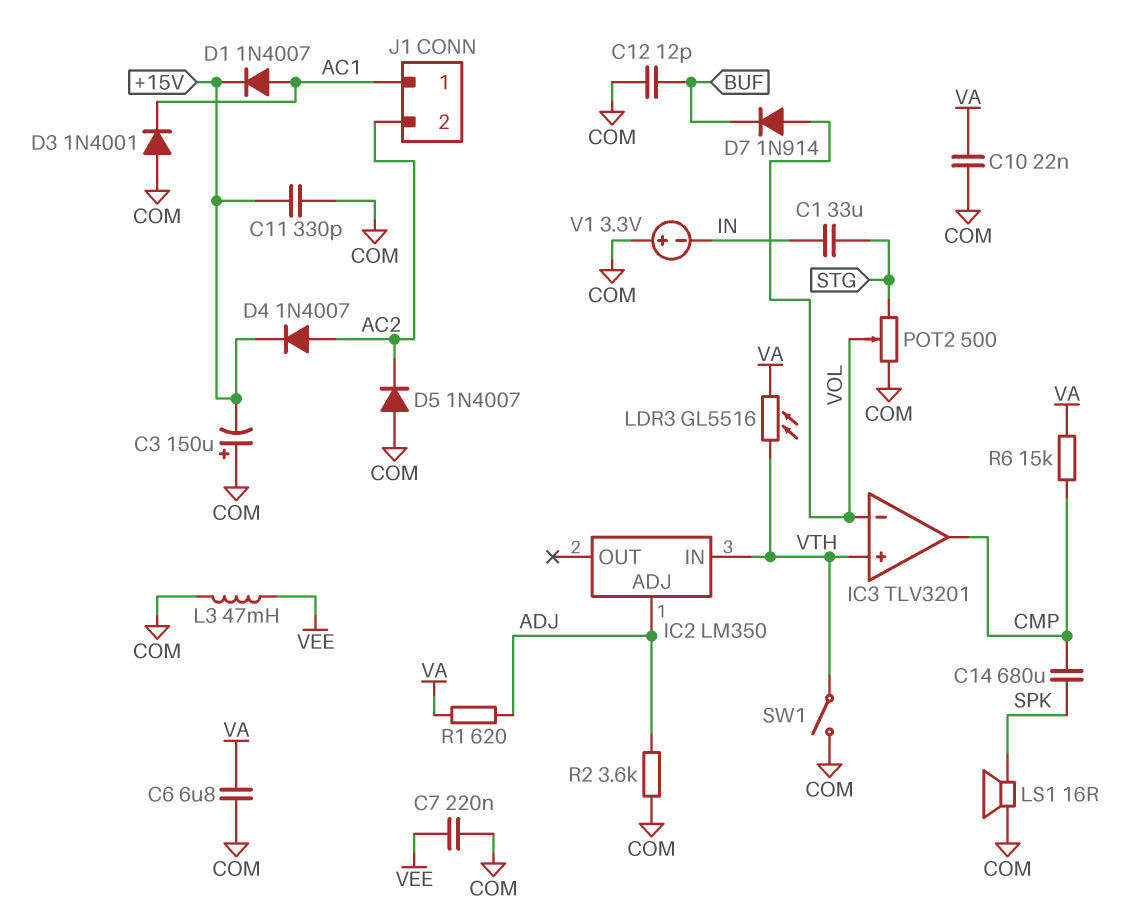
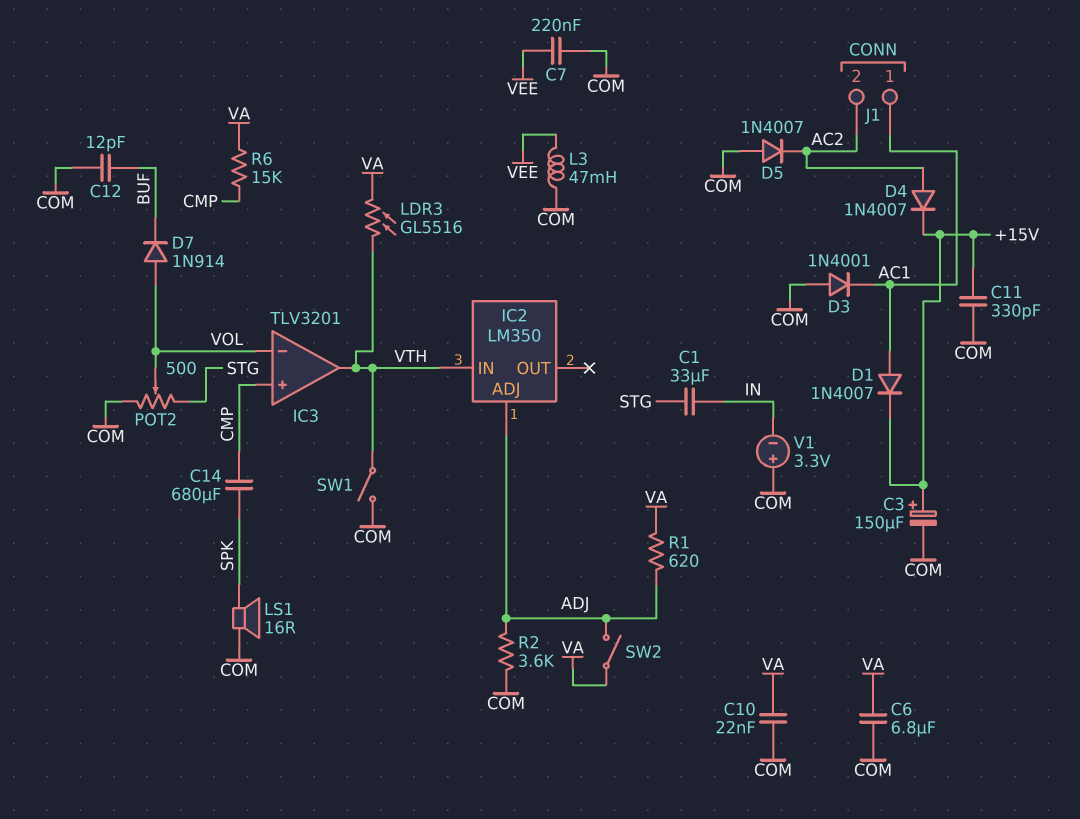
C3: 150uF (plus COM, minus +15V) -> 150uF (plus +15V, minus COM)
IC3 pin in+: VTH -> CMP
IC3 pin out: CMP -> VTH
SW2: none -> switch (ADJ, VA)

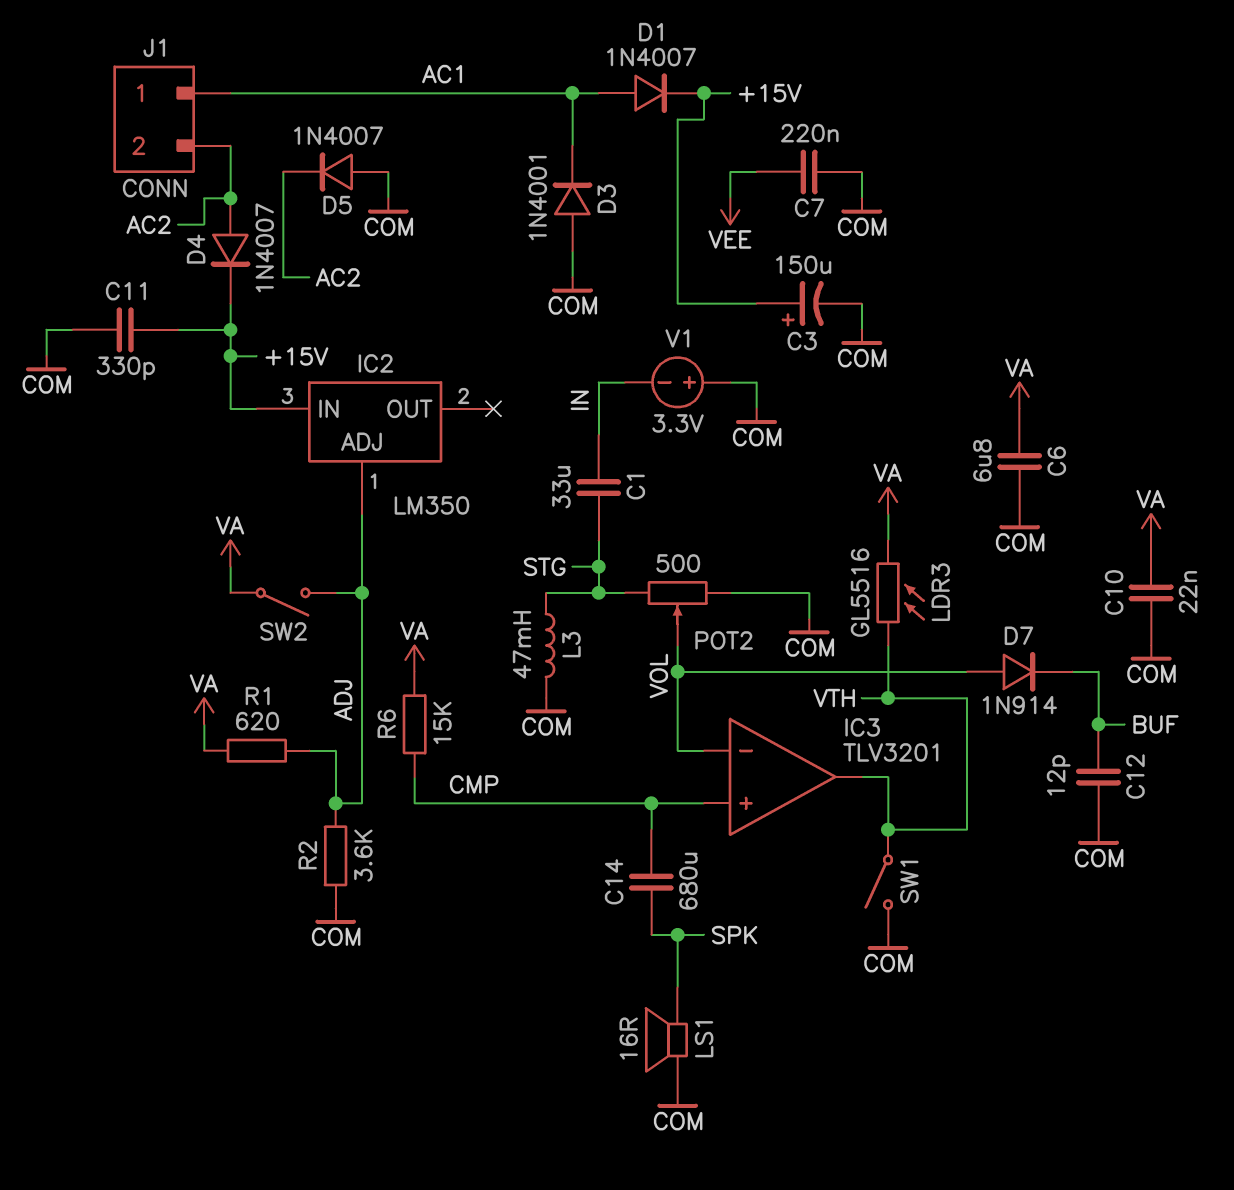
IC2 pin IN: VTH -> +15V
L3: 47mH (COM, VEE) -> 47mH (COM, STG)

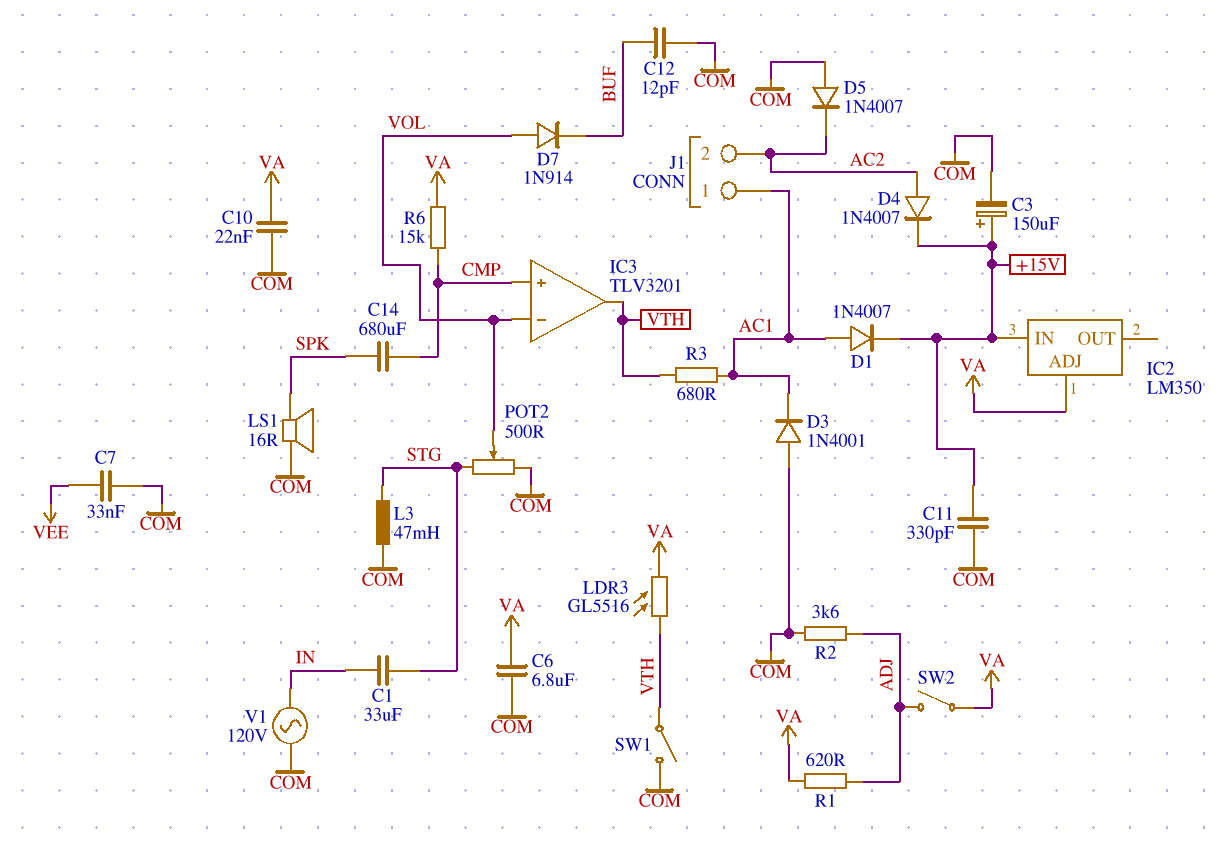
C7: 220nF (COM, VEE) -> 33nF (COM, VEE)
IC2 pin ADJ: ADJ -> VA
R3: none -> 680 (AC1, VTH)
V1: 3.3V (plus COM, minus IN) -> AC 120V (COM, IN)

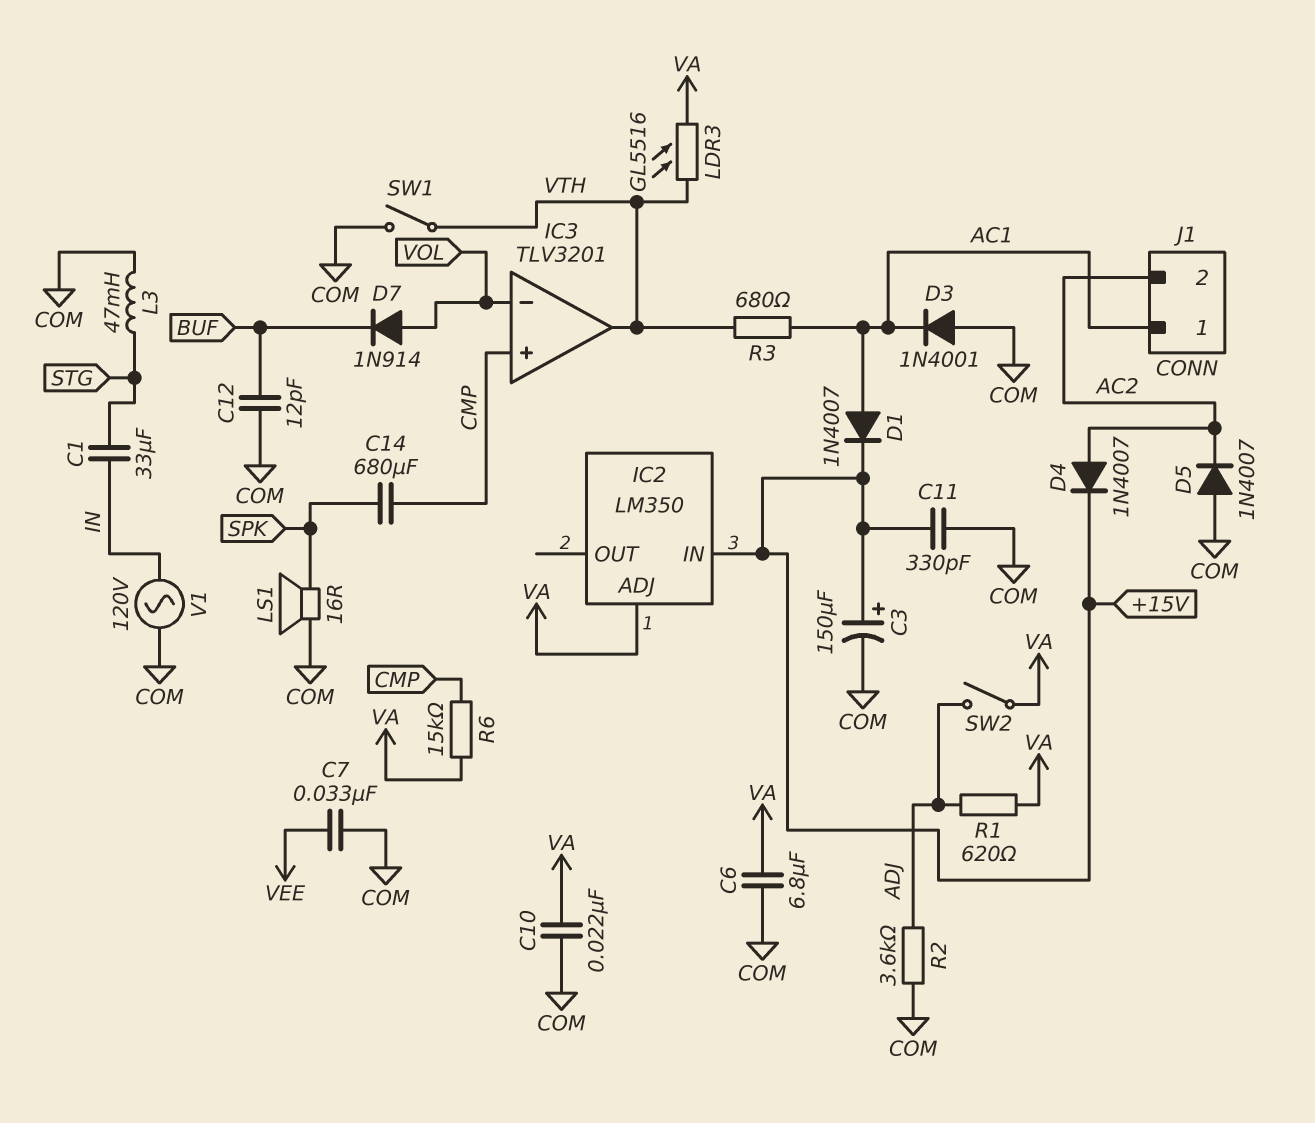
POT2: 500 (COM, STG, wiper VOL) -> none

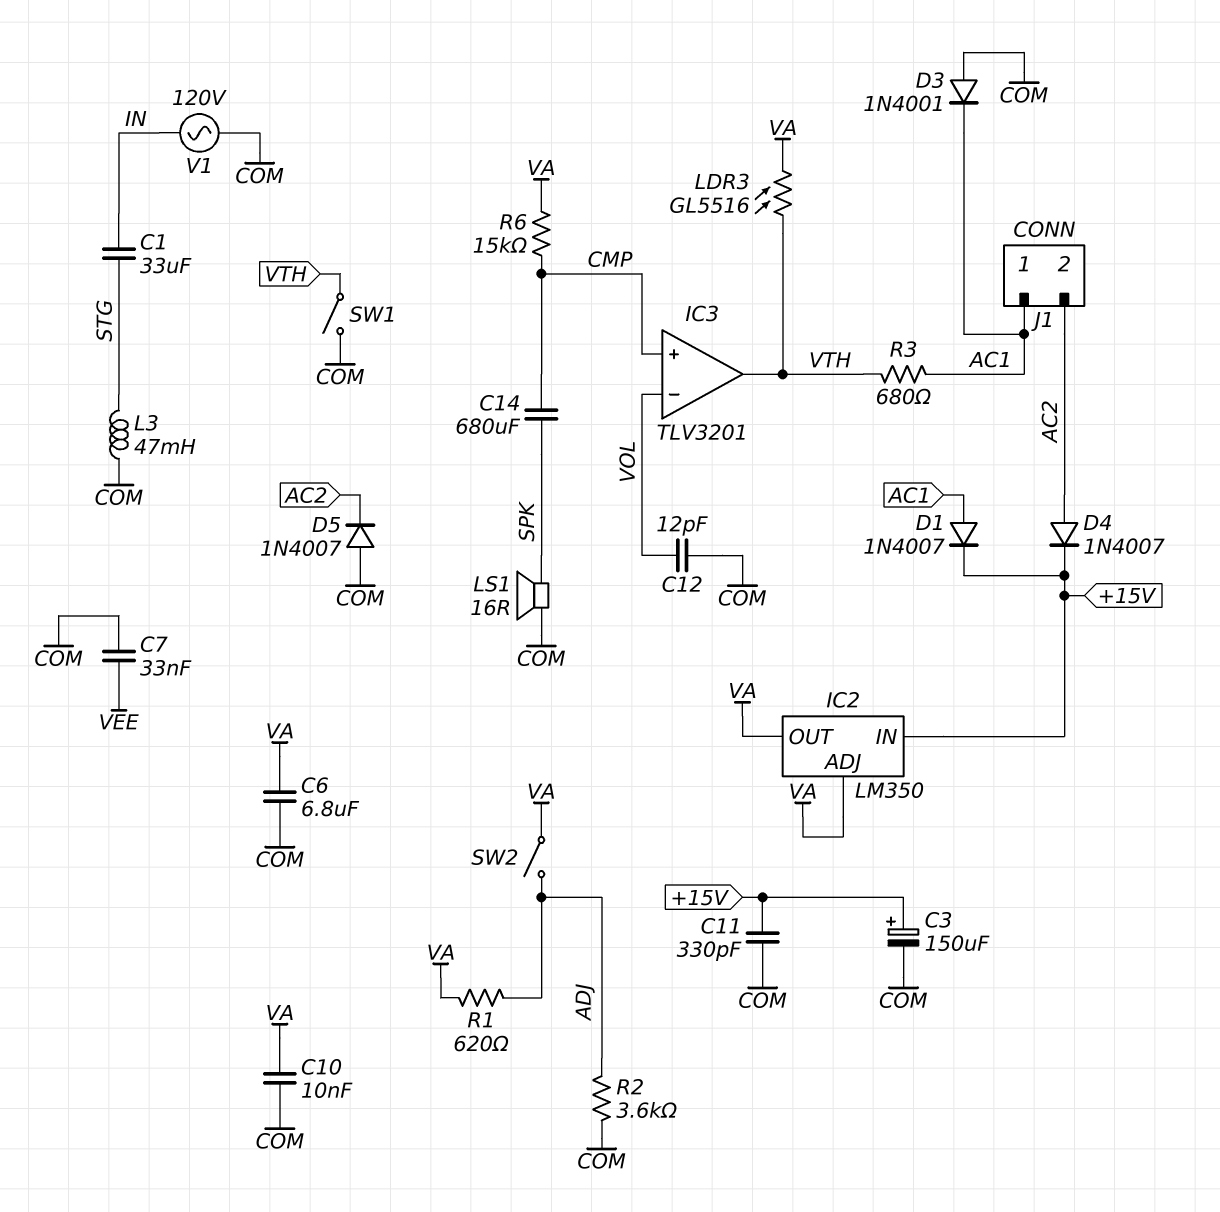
C10: 22nF (COM, VA) -> 10nF (COM, VA)
C12: 12pF (BUF, COM) -> 12pF (COM, VOL)
D7: diode 1N914 (A VOL, K BUF) -> none
IC2 pin OUT: none -> VA

